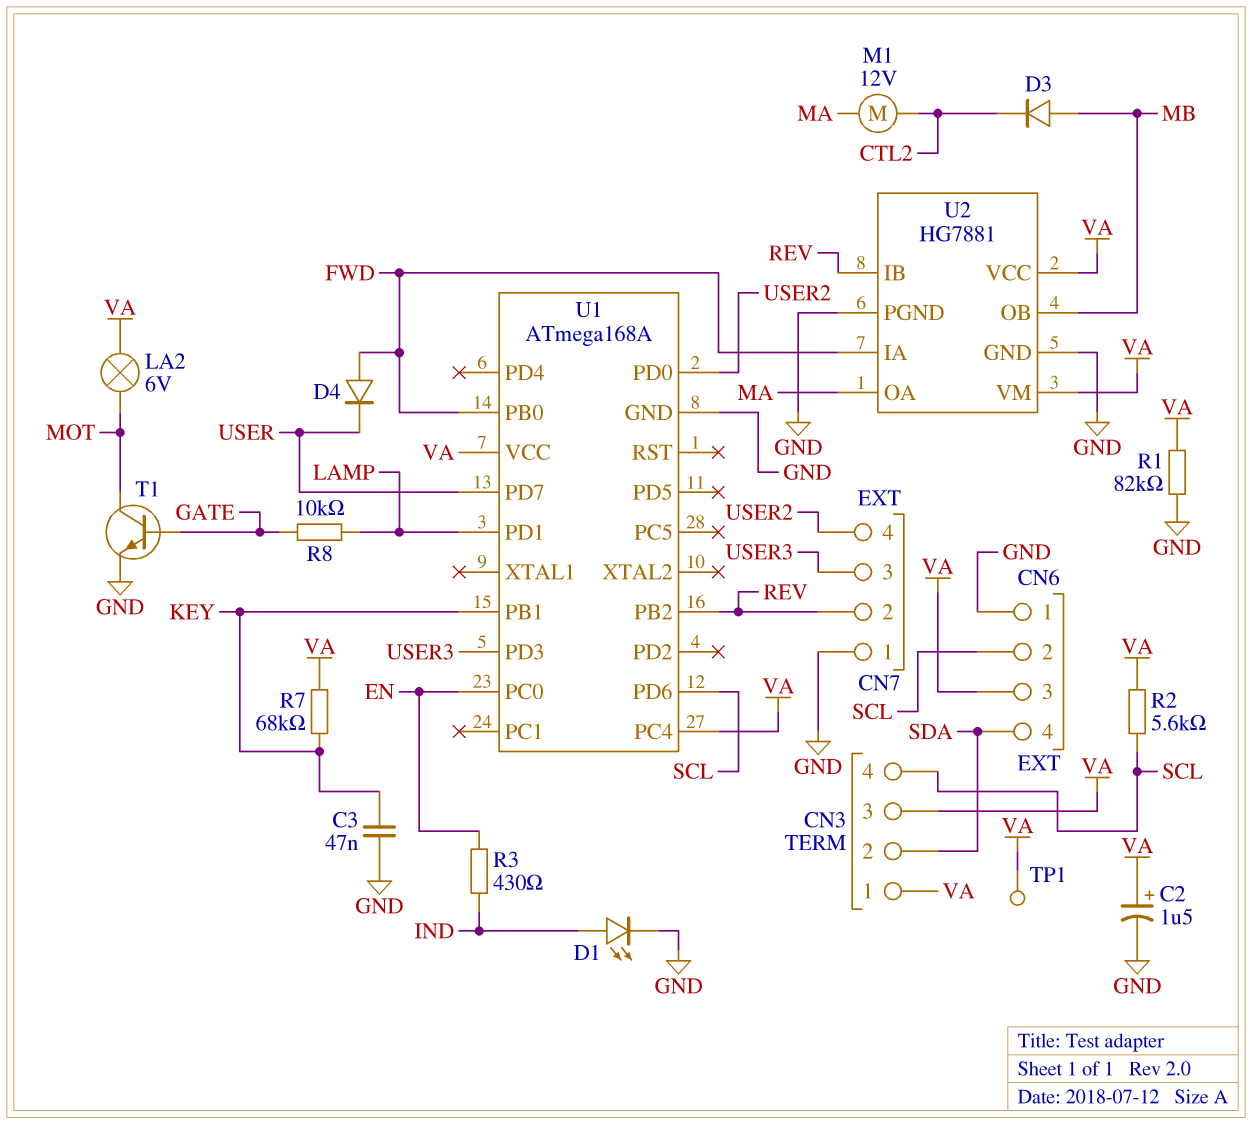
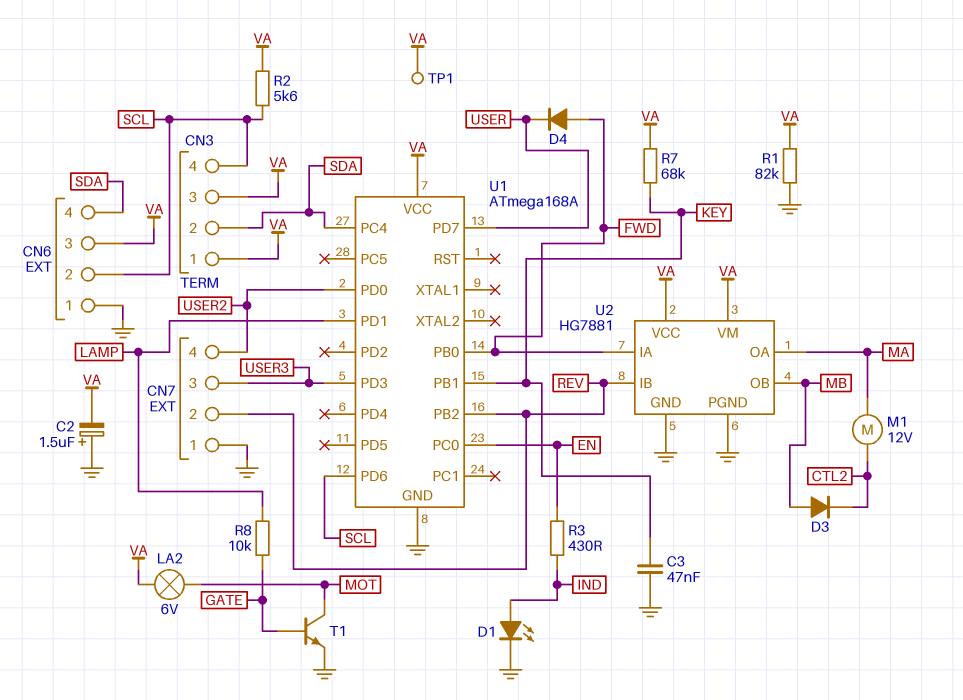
C2: 1.5uF (plus VA, minus GND) -> 1.5uF (plus GND, minus VA)
U1 pin PC4: VA -> SDA

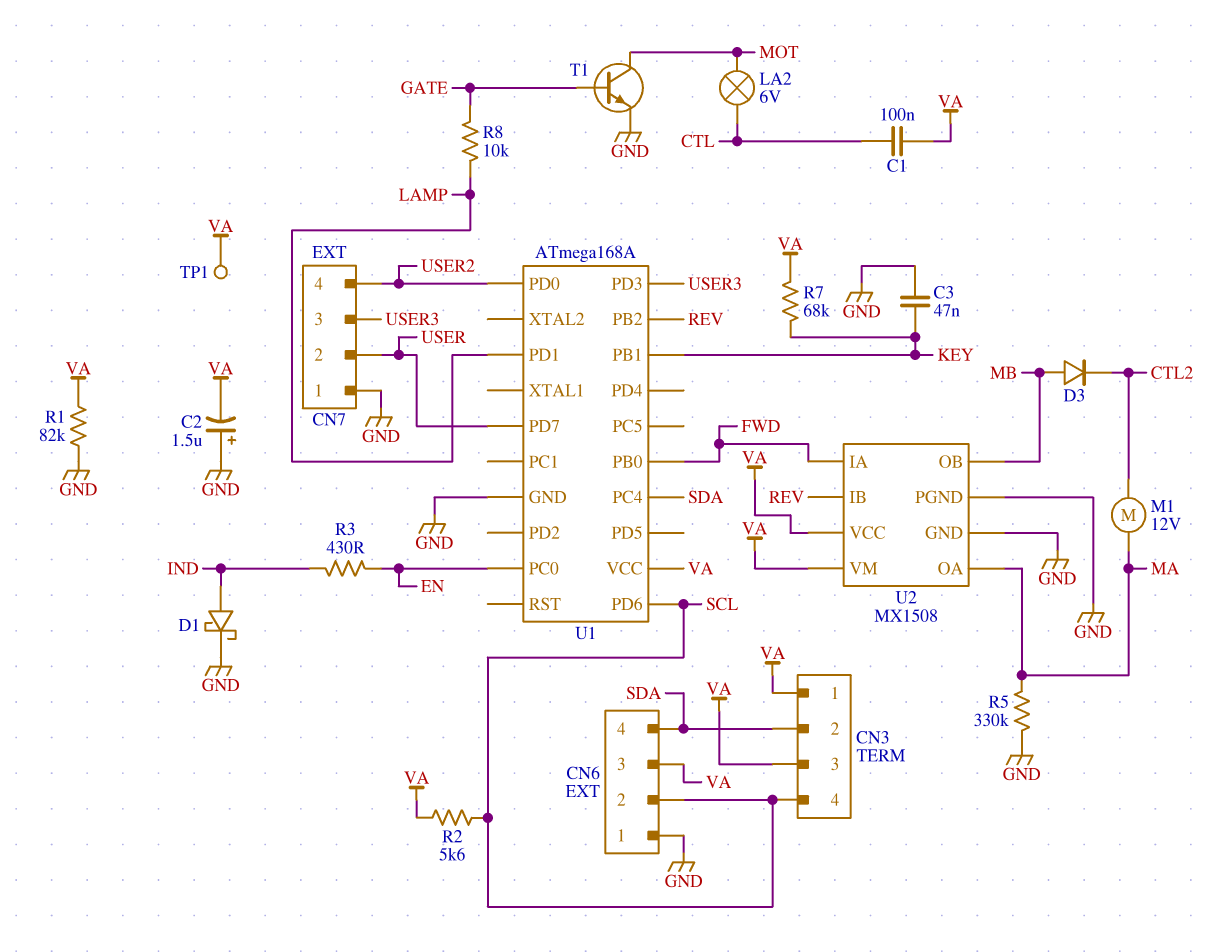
C1: none -> 100nF (CTL, VA)
CN7 pin 2: REV -> USER
D1: LED (A IND, K GND) -> schottky (A IND, K GND)
D4: diode (A FWD, K USER) -> none
LA2: lamp 6V (MOT, VA) -> lamp 6V (CTL, MOT)
R5: none -> 330k (GND, MA)
U2: HG7881 -> MX1508

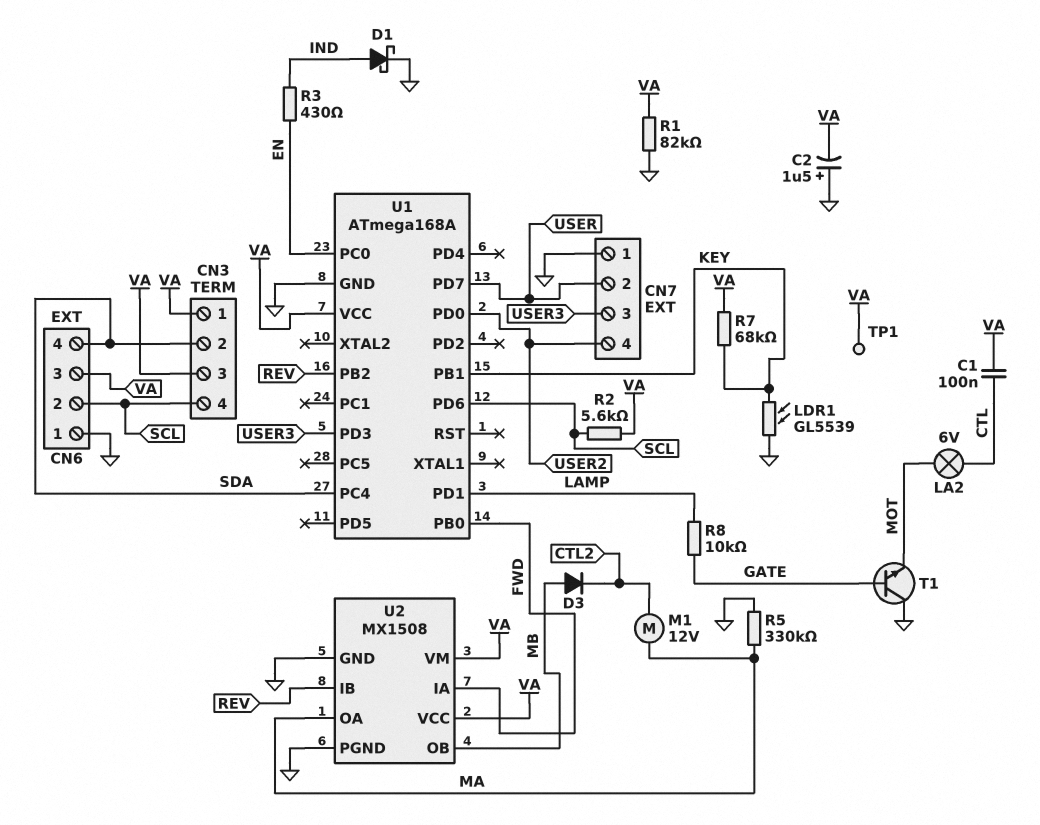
C3: 47nF (GND, KEY) -> none
LDR1: none -> GL5539 (GND, KEY)
T1: NPN (B GATE, C MOT, E GND) -> NPN (B GATE, C GND, E MOT)

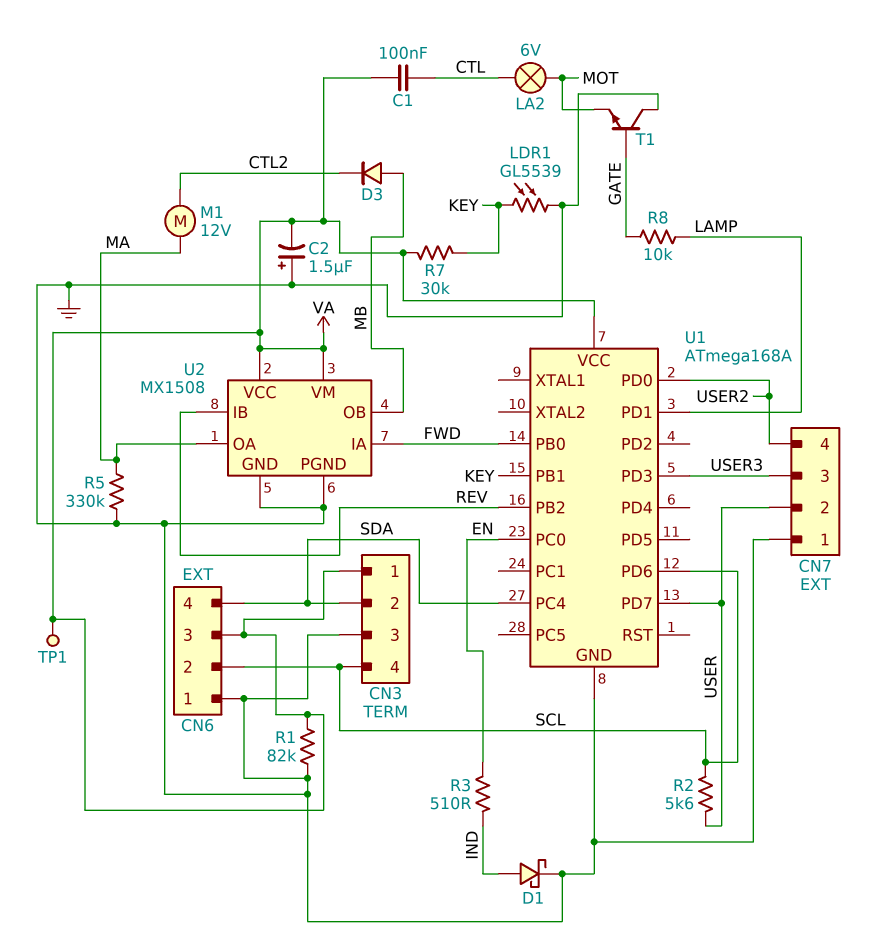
CN3 pin 3: VA -> GND
R2: 5.6k (SCL, VA) -> 5.6k (SCL, USER)
R3: 430 (EN, IND) -> 510 (EN, IND)
R7: 68k (KEY, VA) -> 30k (KEY, VA)

